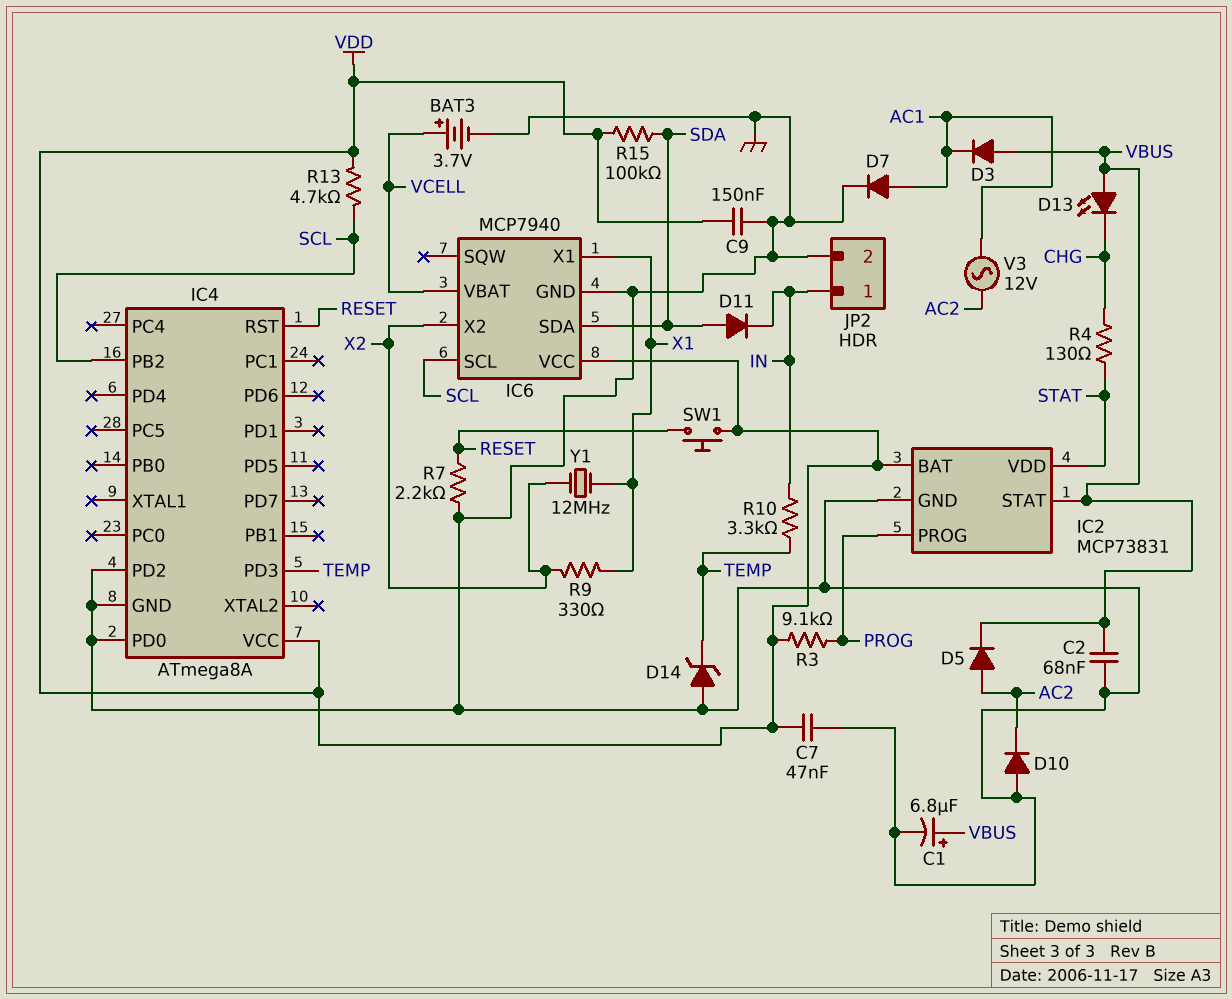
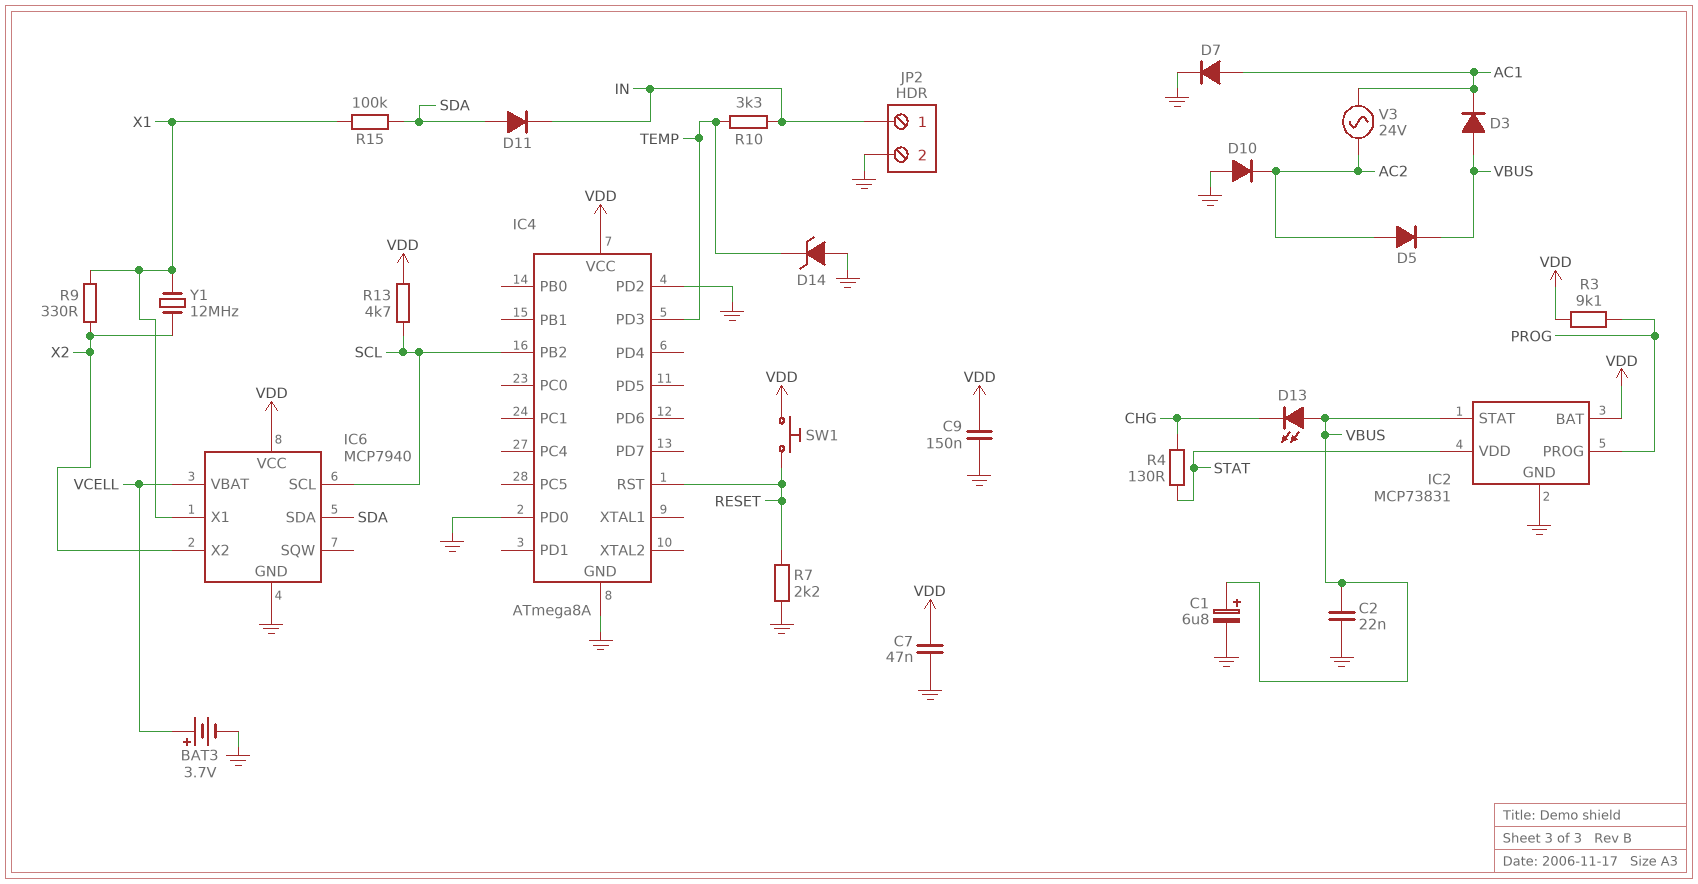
C2: 68nF (GND, VBUS) -> 22nF (GND, VBUS)
R15: 100k (SDA, VDD) -> 100k (SDA, X1)
V3: AC 12V (AC1, AC2) -> AC 24V (AC1, AC2)

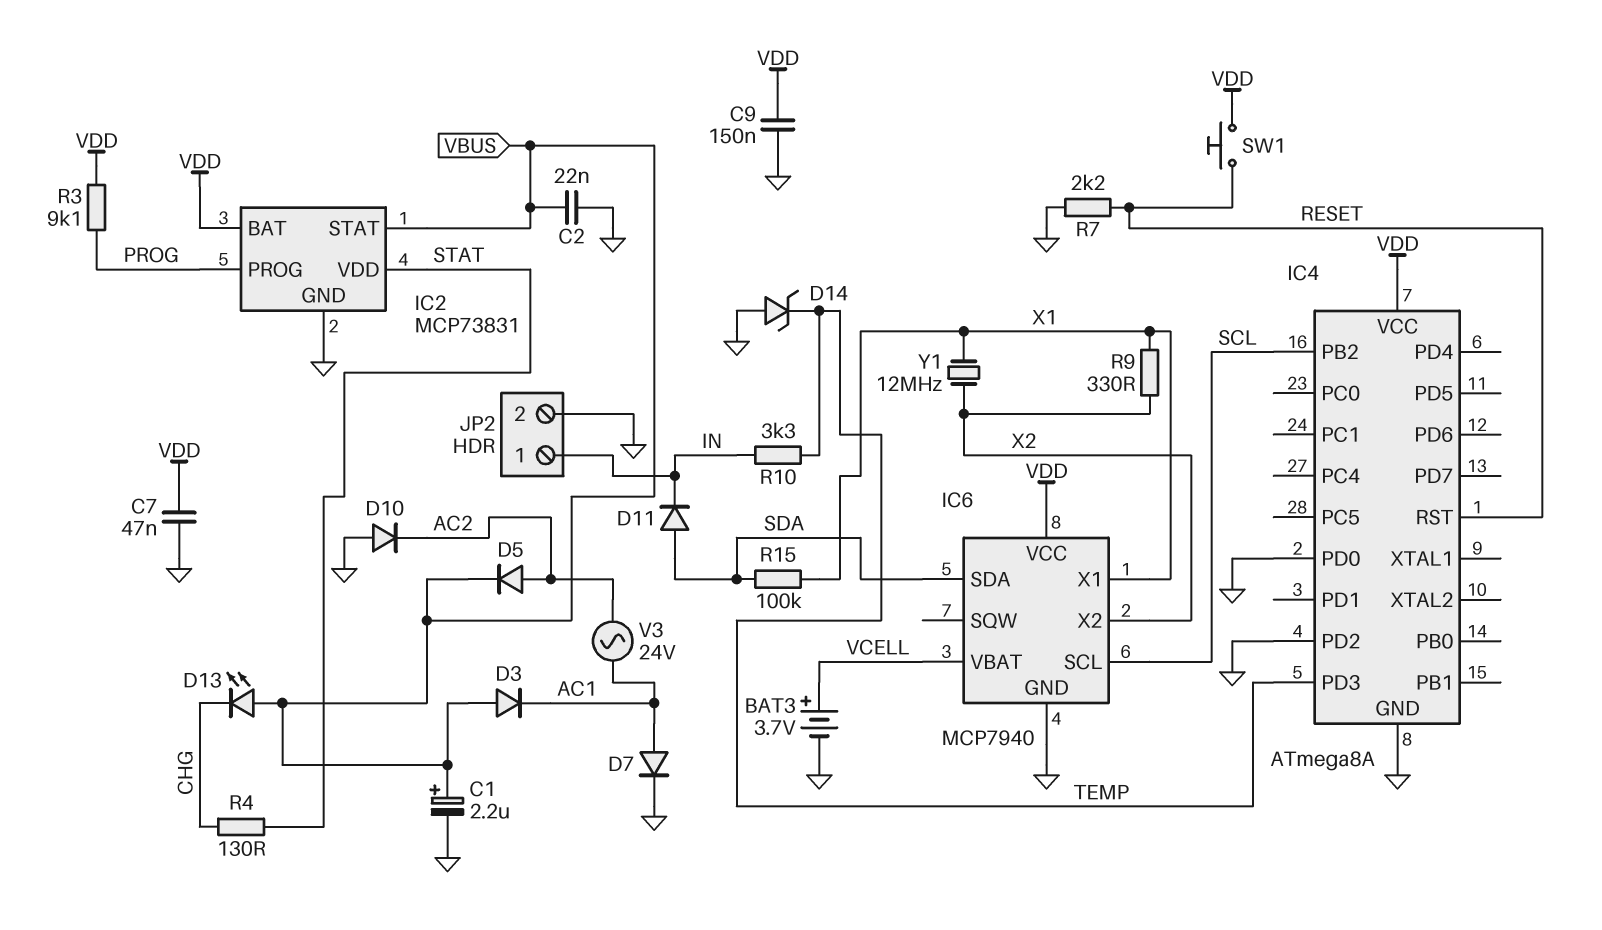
C1: 6.8uF (plus VBUS, minus GND) -> 2.2uF (plus VBUS, minus GND)
R13: 4.7k (SCL, VDD) -> none

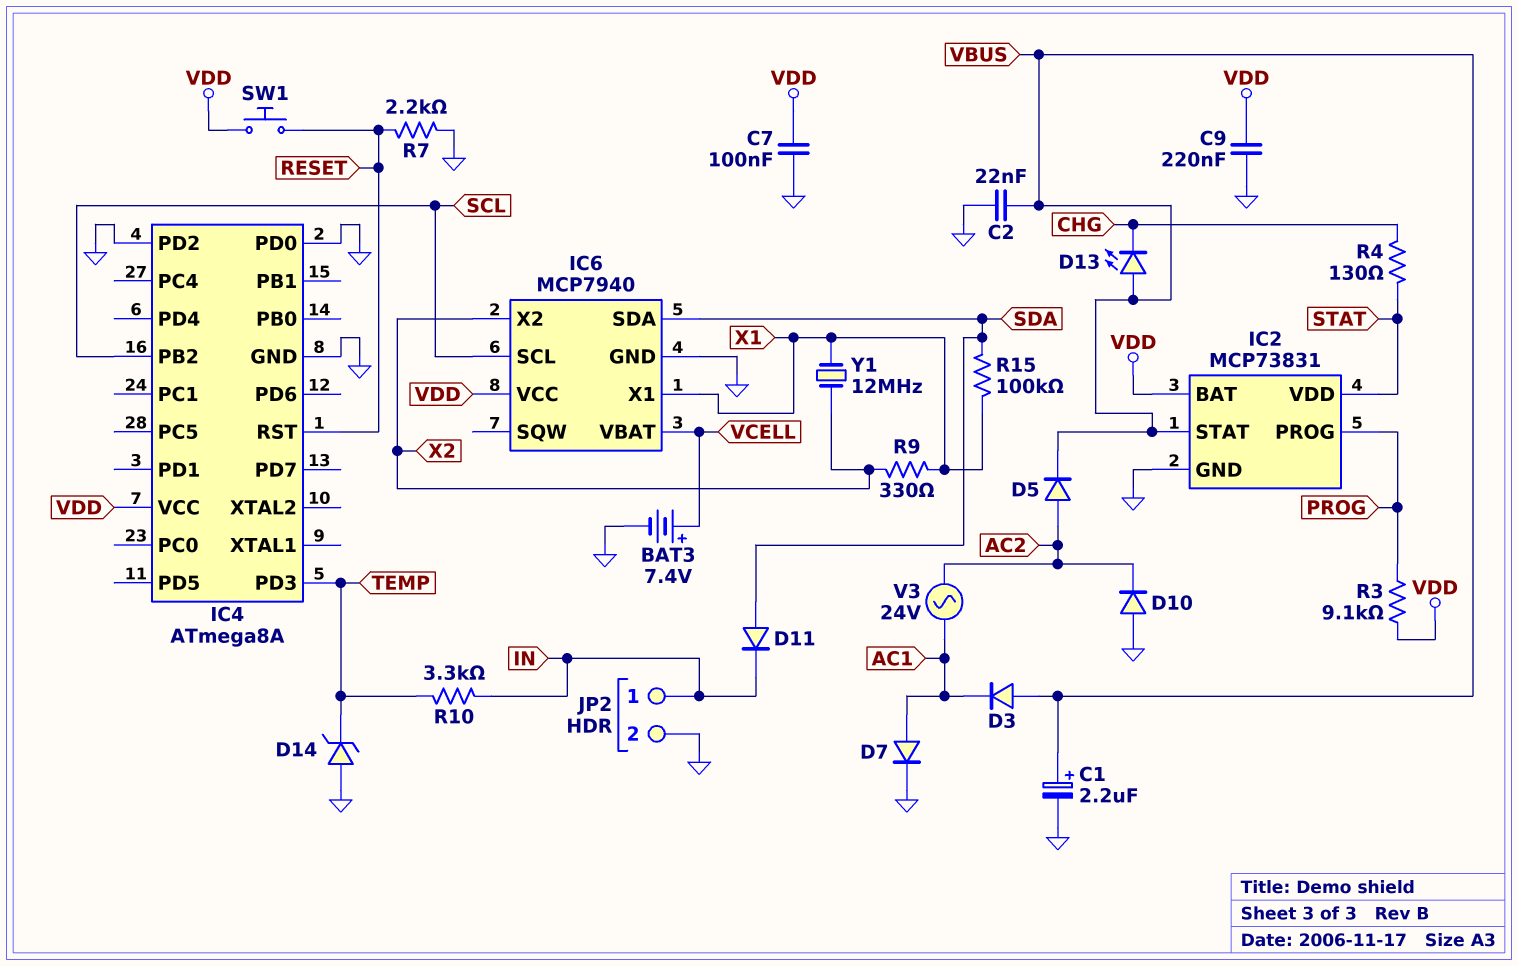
BAT3: 3.7V (plus VCELL, minus GND) -> 7.4V (plus VCELL, minus GND)
C7: 47nF (GND, VDD) -> 100nF (GND, VDD)
C9: 150nF (GND, VDD) -> 220nF (GND, VDD)

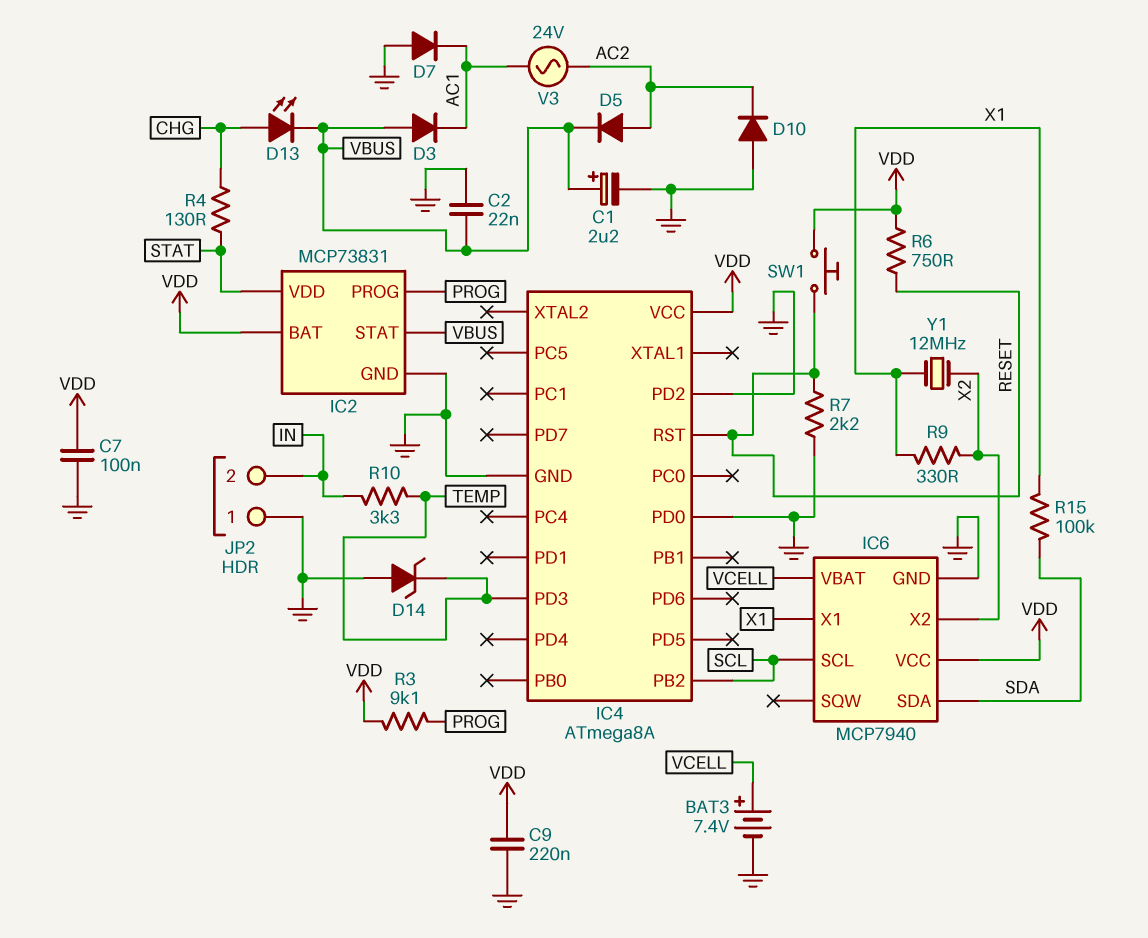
D7: diode (A AC1, K GND) -> diode (A GND, K AC1)
D11: diode (A SDA, K IN) -> none
D13: LED (A VBUS, K CHG) -> LED (A CHG, K VBUS)
JP2 pin 1: IN -> GND
JP2 pin 2: GND -> IN
R6: none -> 750 (RESET, VDD)

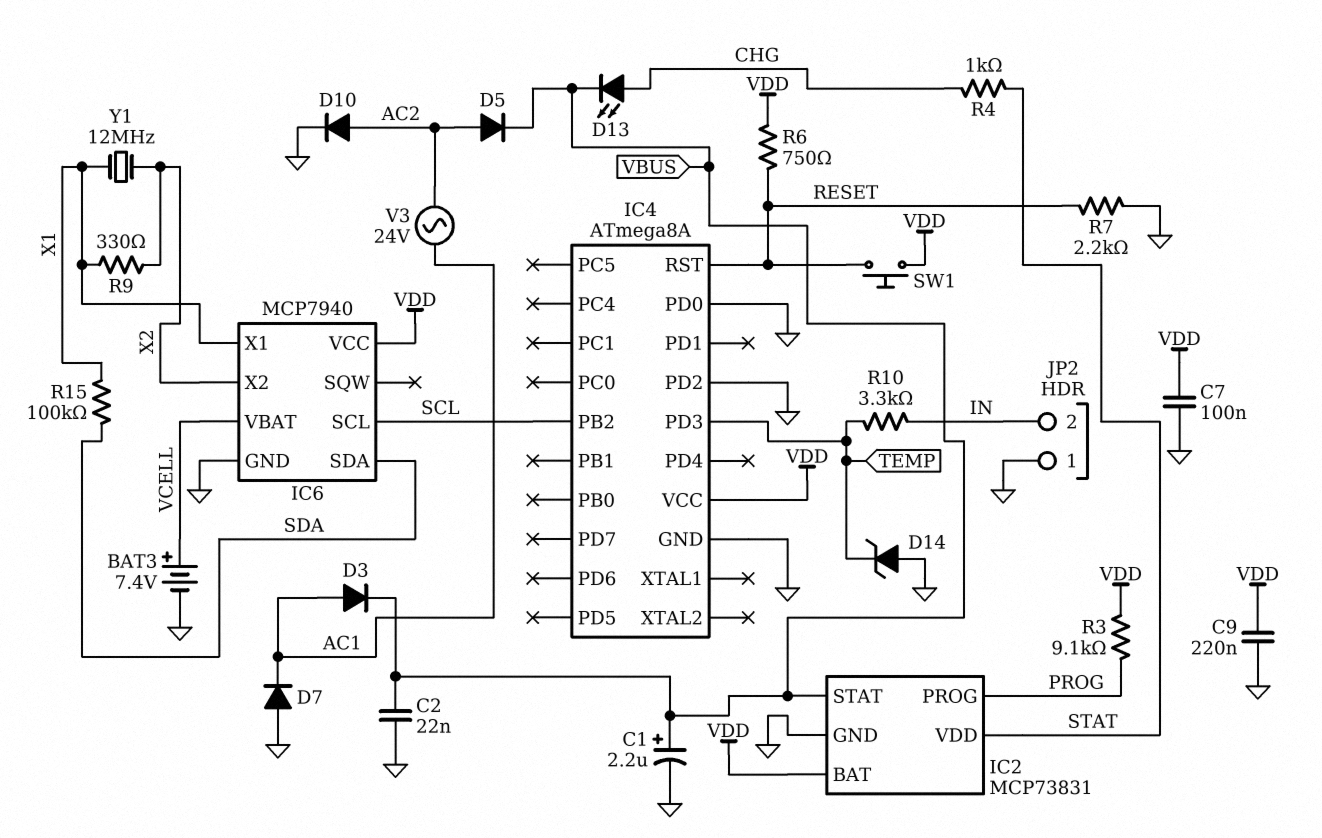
D3: diode (A VBUS, K AC1) -> diode (A AC1, K VBUS)
D10: diode (A GND, K AC2) -> diode (A AC2, K GND)
R4: 130 (CHG, STAT) -> 1k (CHG, STAT)

